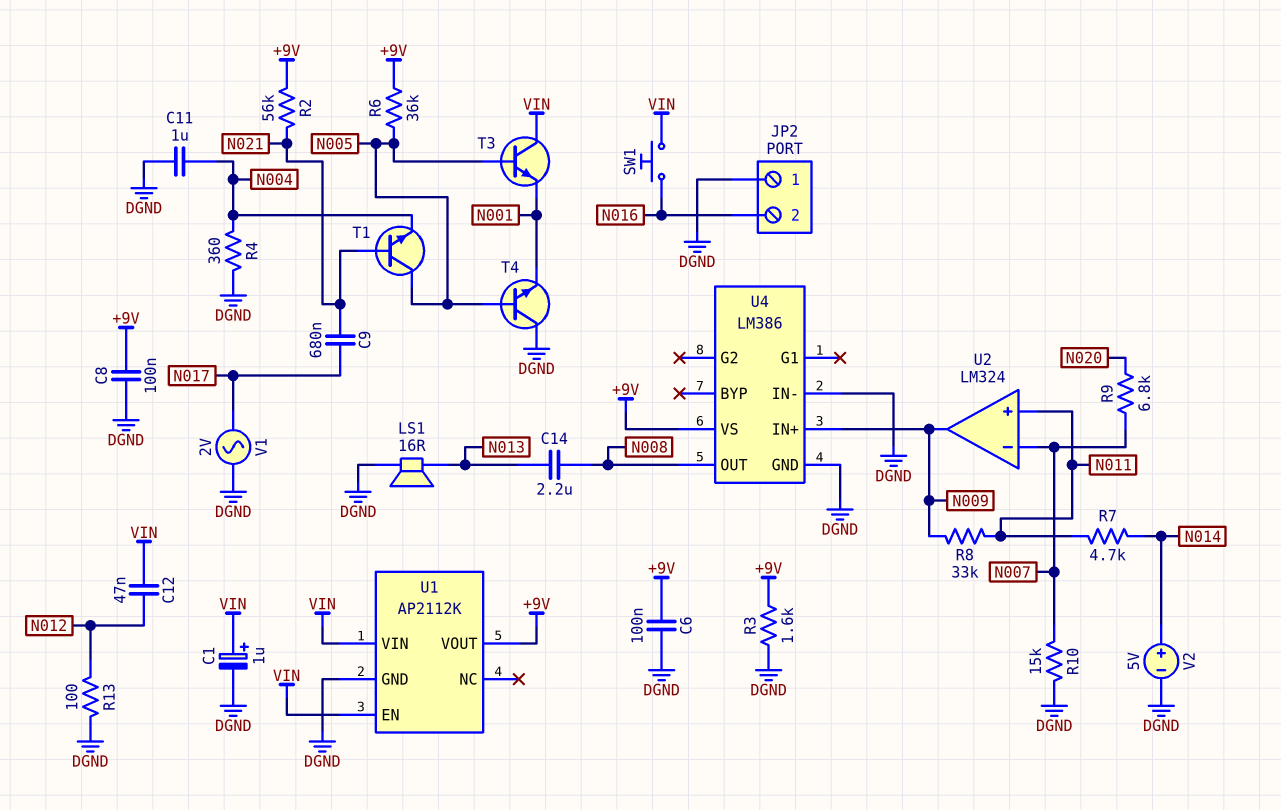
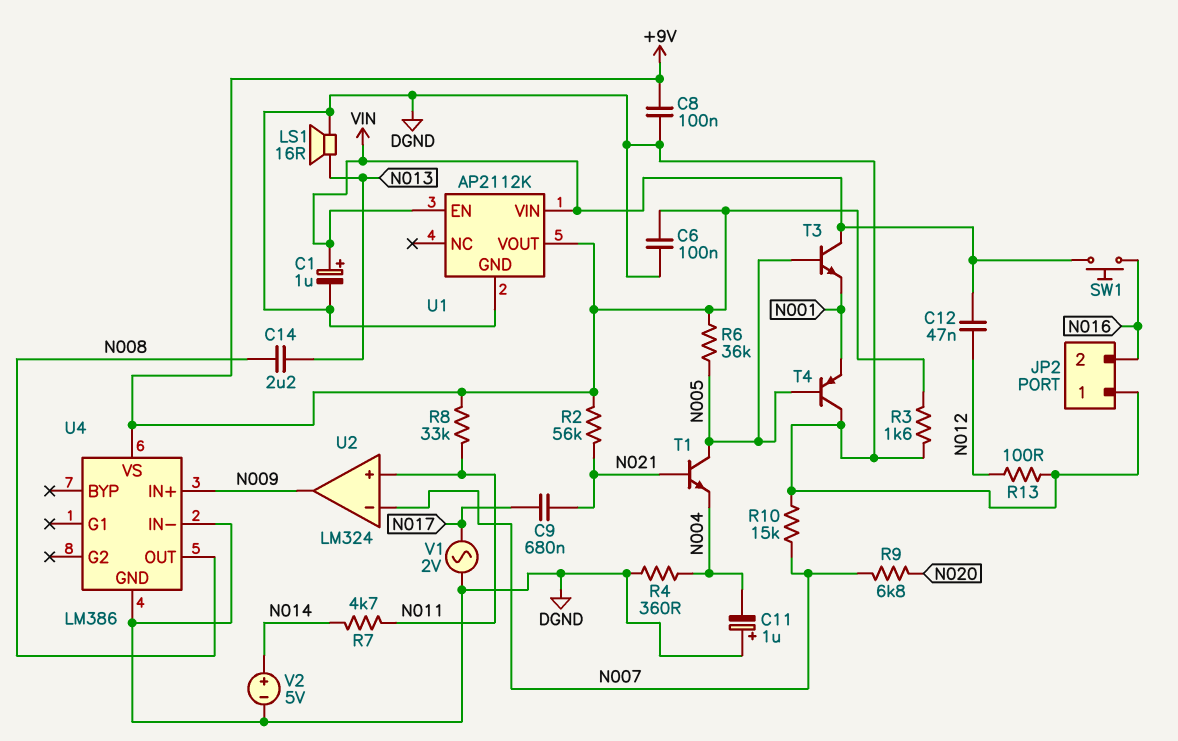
C11: 1uF (DGND, N004) -> 1uF (plus DGND, minus N004)
R8: 33k (N009, N011) -> 33k (+9V, N011)
T4: NPN (B N005, C DGND, E N001) -> PNP (B N005, C DGND, E N001)

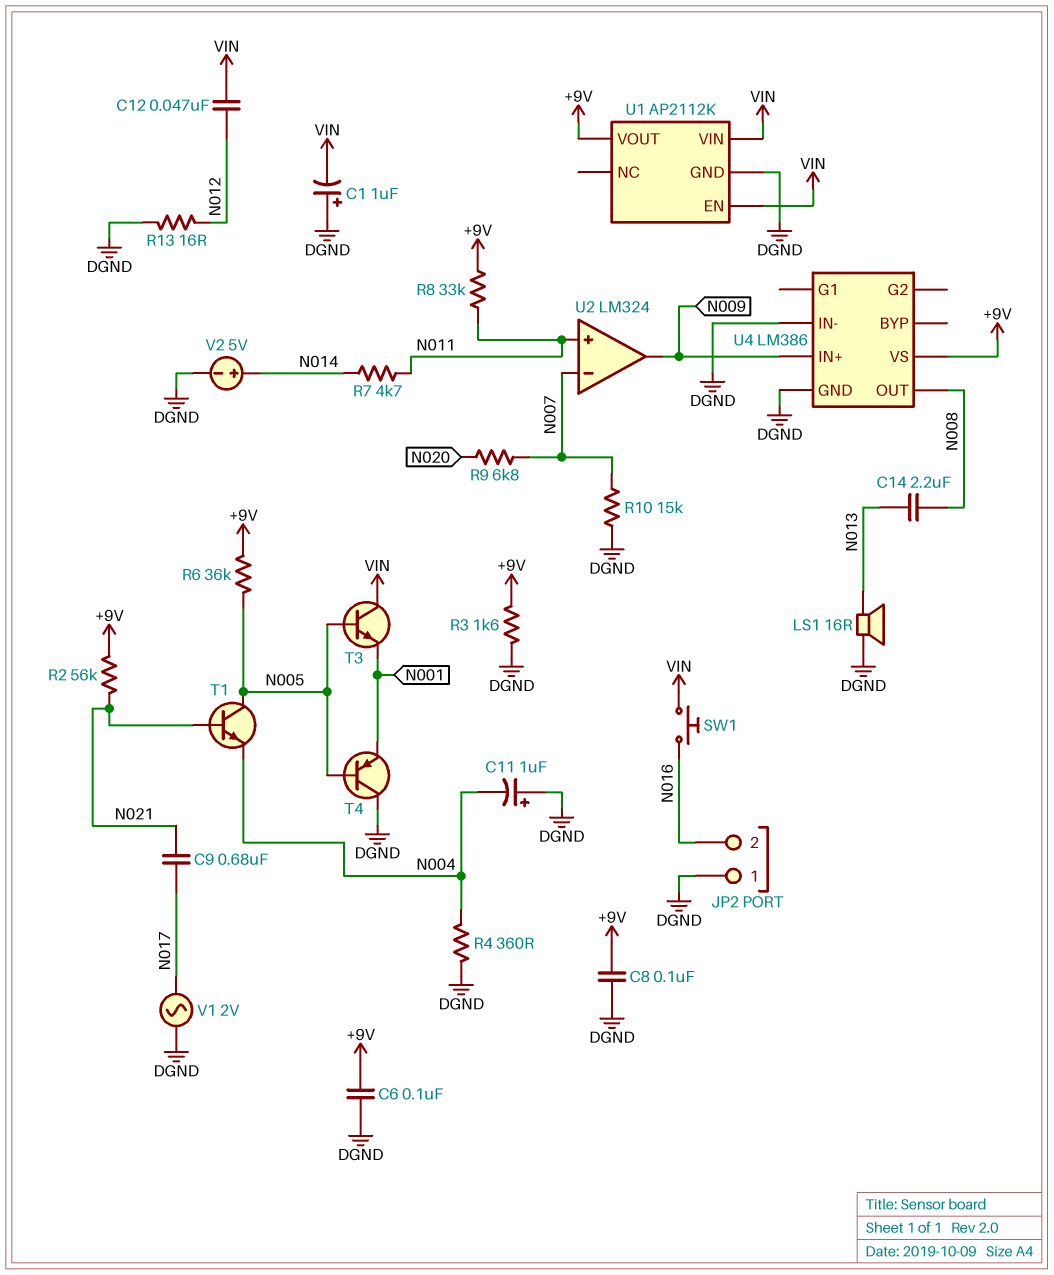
C1: 1uF (plus VIN, minus DGND) -> 1uF (plus DGND, minus VIN)
R13: 100 (DGND, N012) -> 16 (DGND, N012)

